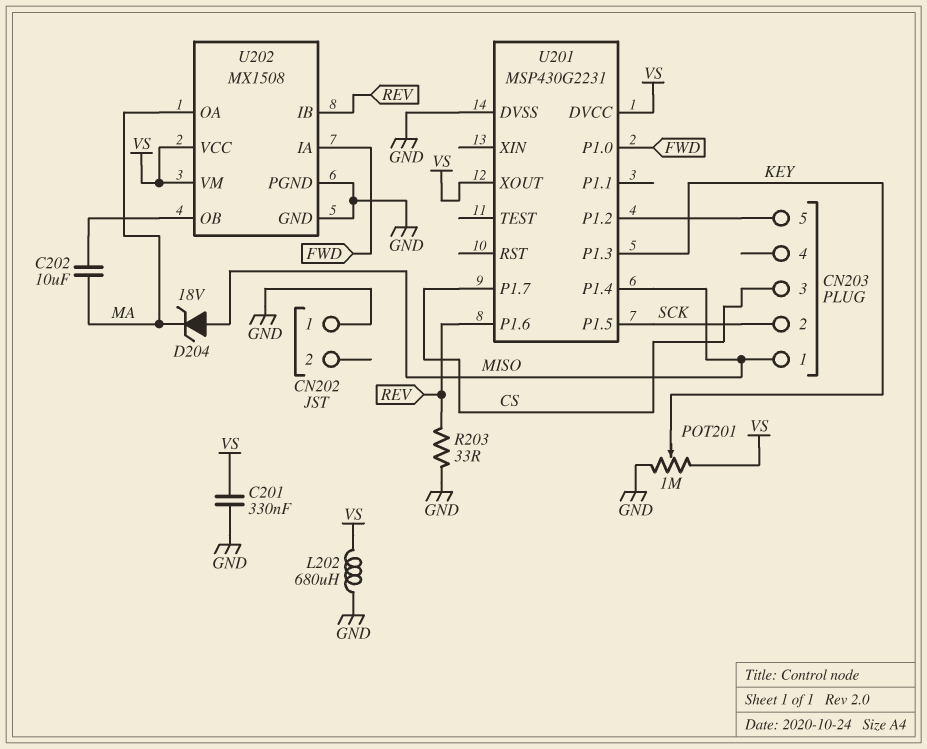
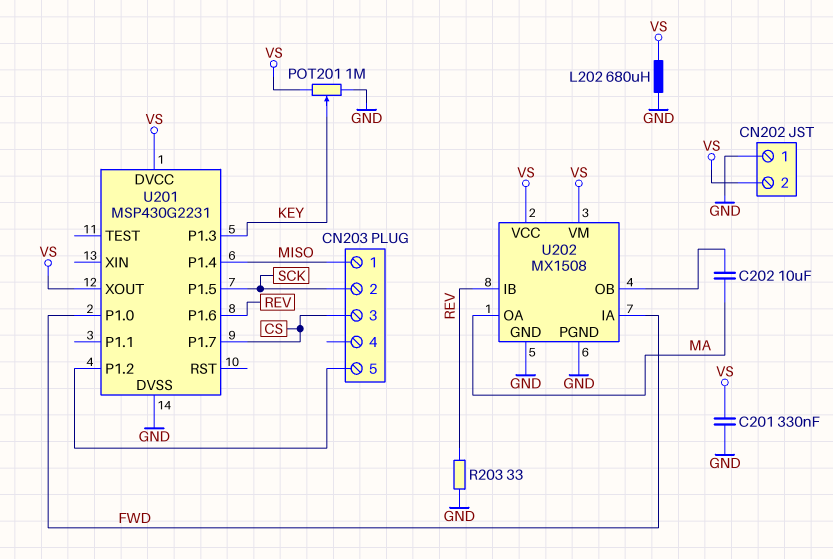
CN202 pin 2: none -> VS
D204: zener 18V (A MISO, K MA) -> none

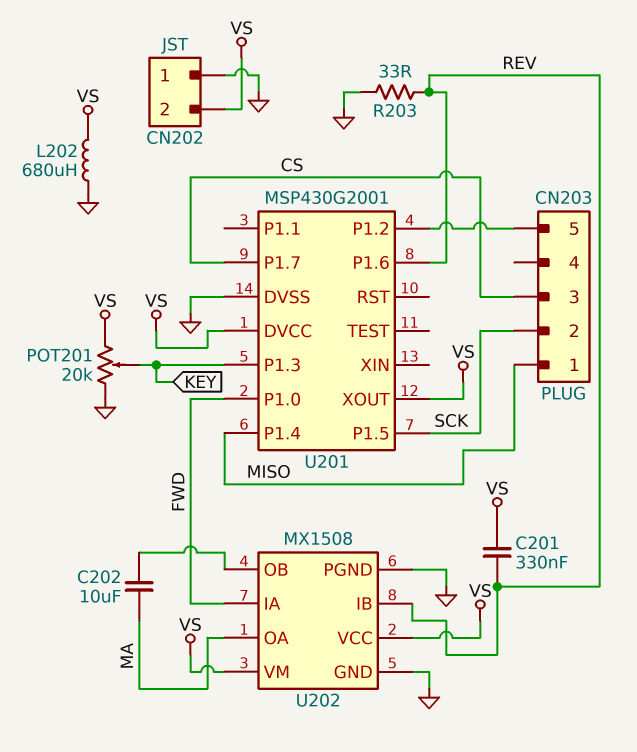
C201: 330nF (GND, VS) -> 330nF (REV, VS)
POT201: 1M (GND, VS, wiper KEY) -> 20k (GND, VS, wiper KEY)
U201: MSP430G2231 -> MSP430G2001

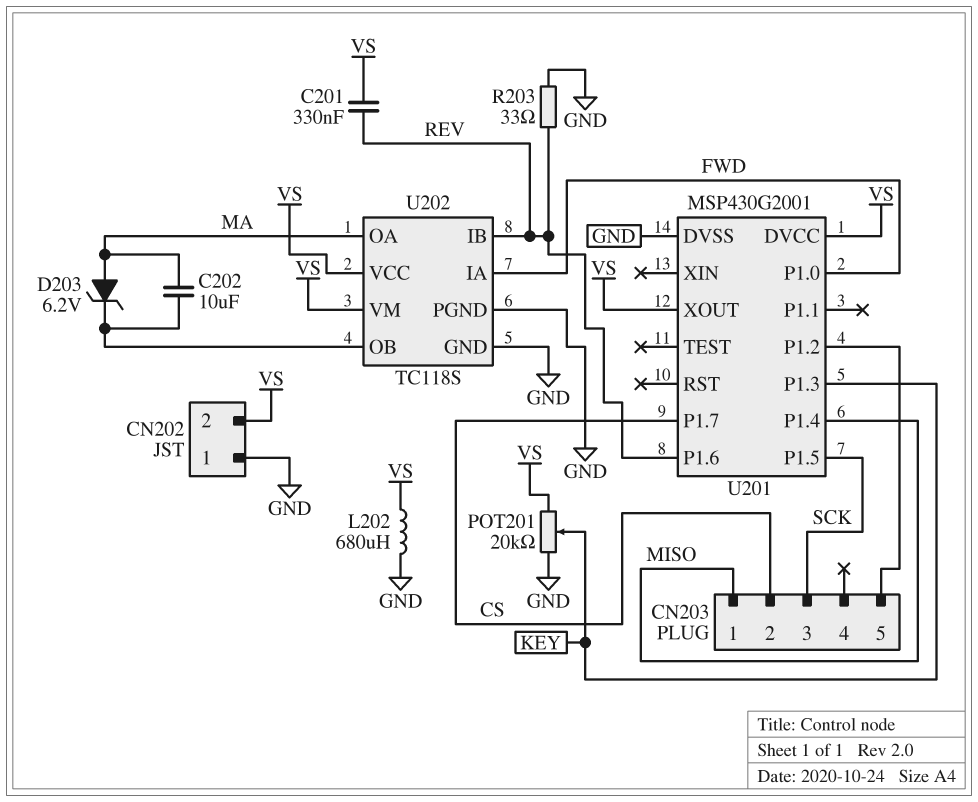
CN203 pin 2: SCK -> CS
CN203 pin 3: CS -> SCK
D203: none -> zener 6.2V (A MA, K U202/OB)
U202: MX1508 -> TC118S

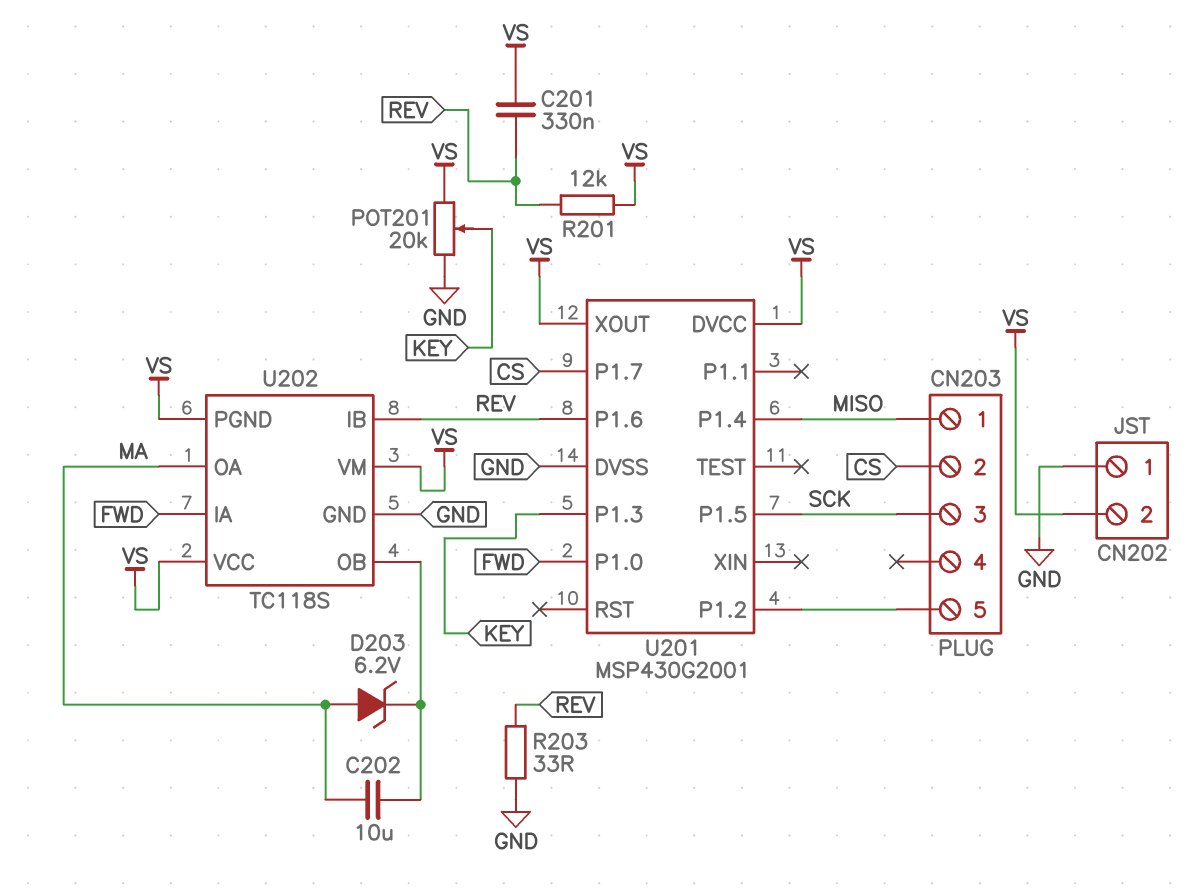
L202: 680uH (GND, VS) -> none
R201: none -> 12k (REV, VS)
U202 pin PGND: GND -> VS

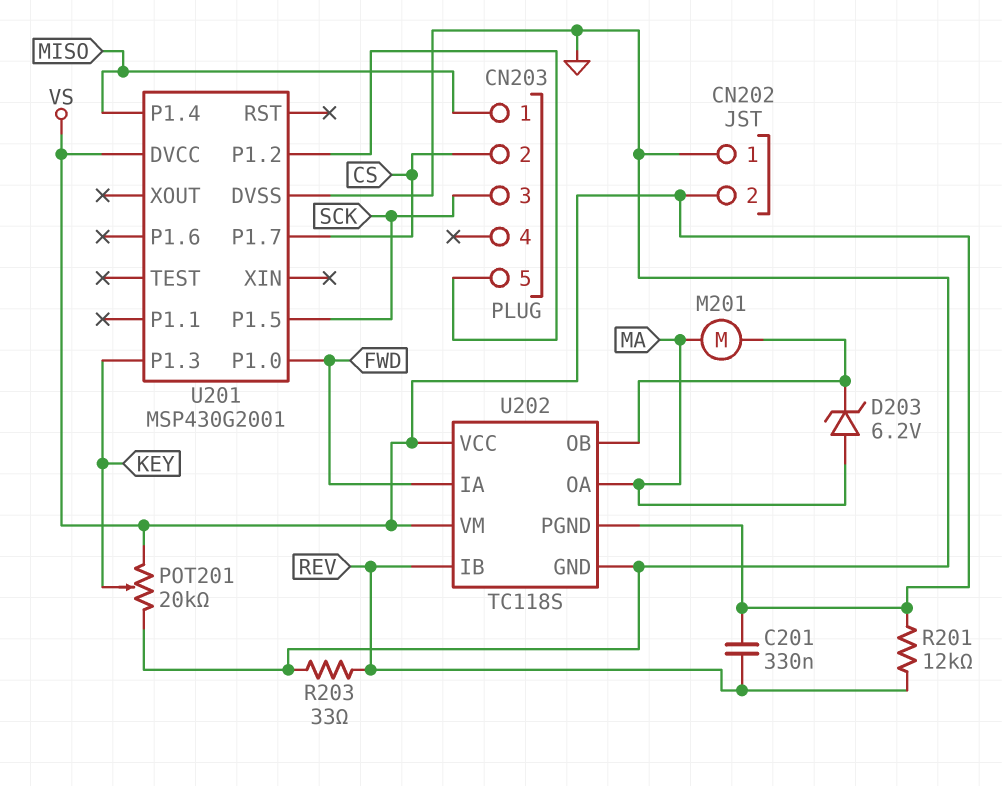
C202: 10uF (MA, U202/OB) -> none
M201: none -> motor (MA, U202/OB)
U201 pin P1.6: REV -> none
U201 pin XOUT: VS -> none

